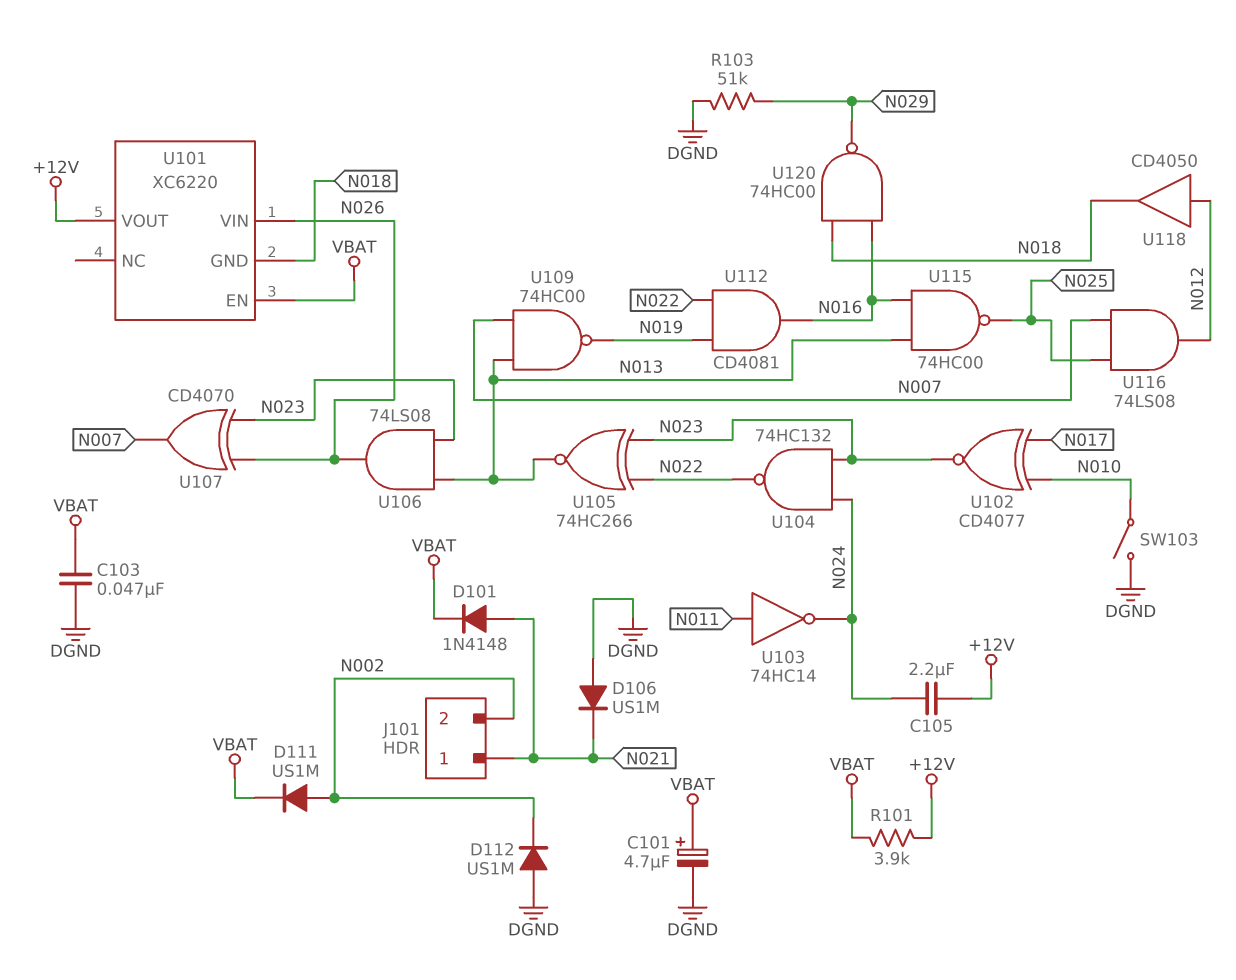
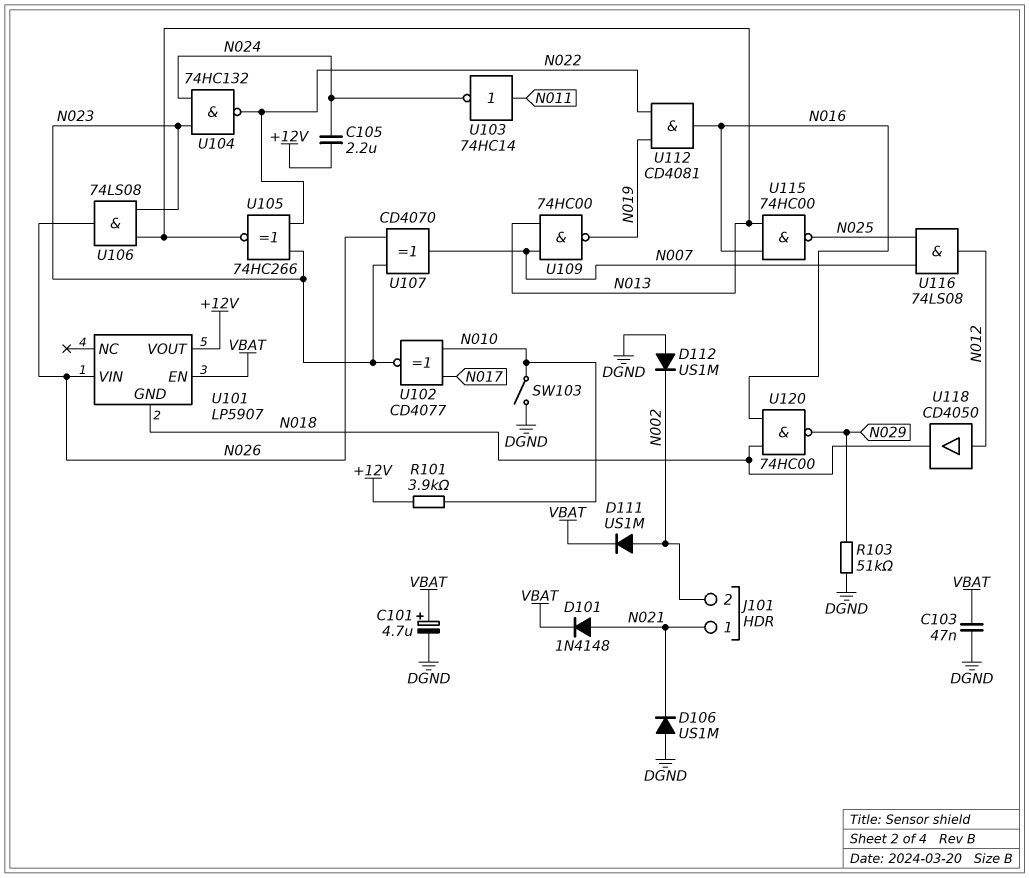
R101: 3.9k (+12V, VBAT) -> 3.9k (+12V, N010)
U101: XC6220 -> LP5907

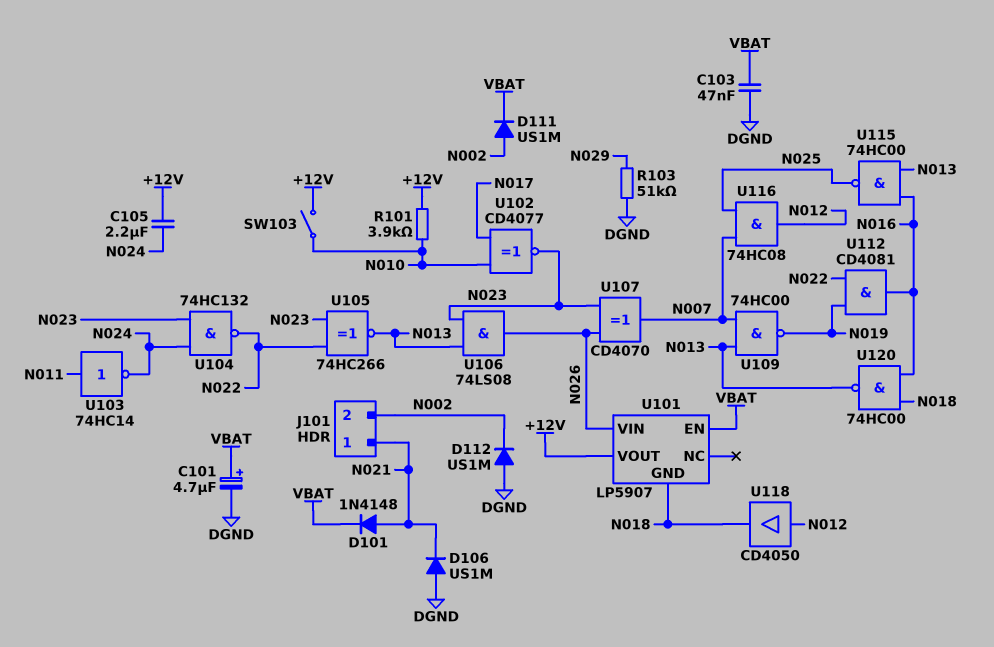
SW103: switch (DGND, N010) -> switch (+12V, N010)
U116: AND 74LS08 (in N007, in N025, out N012) -> AND 74HC08 (in N007, in N025, out N012)
U120: NAND 74HC00 (in N016, in N018, out N029) -> NAND 74HC00 (in N016, in N018, out N013)

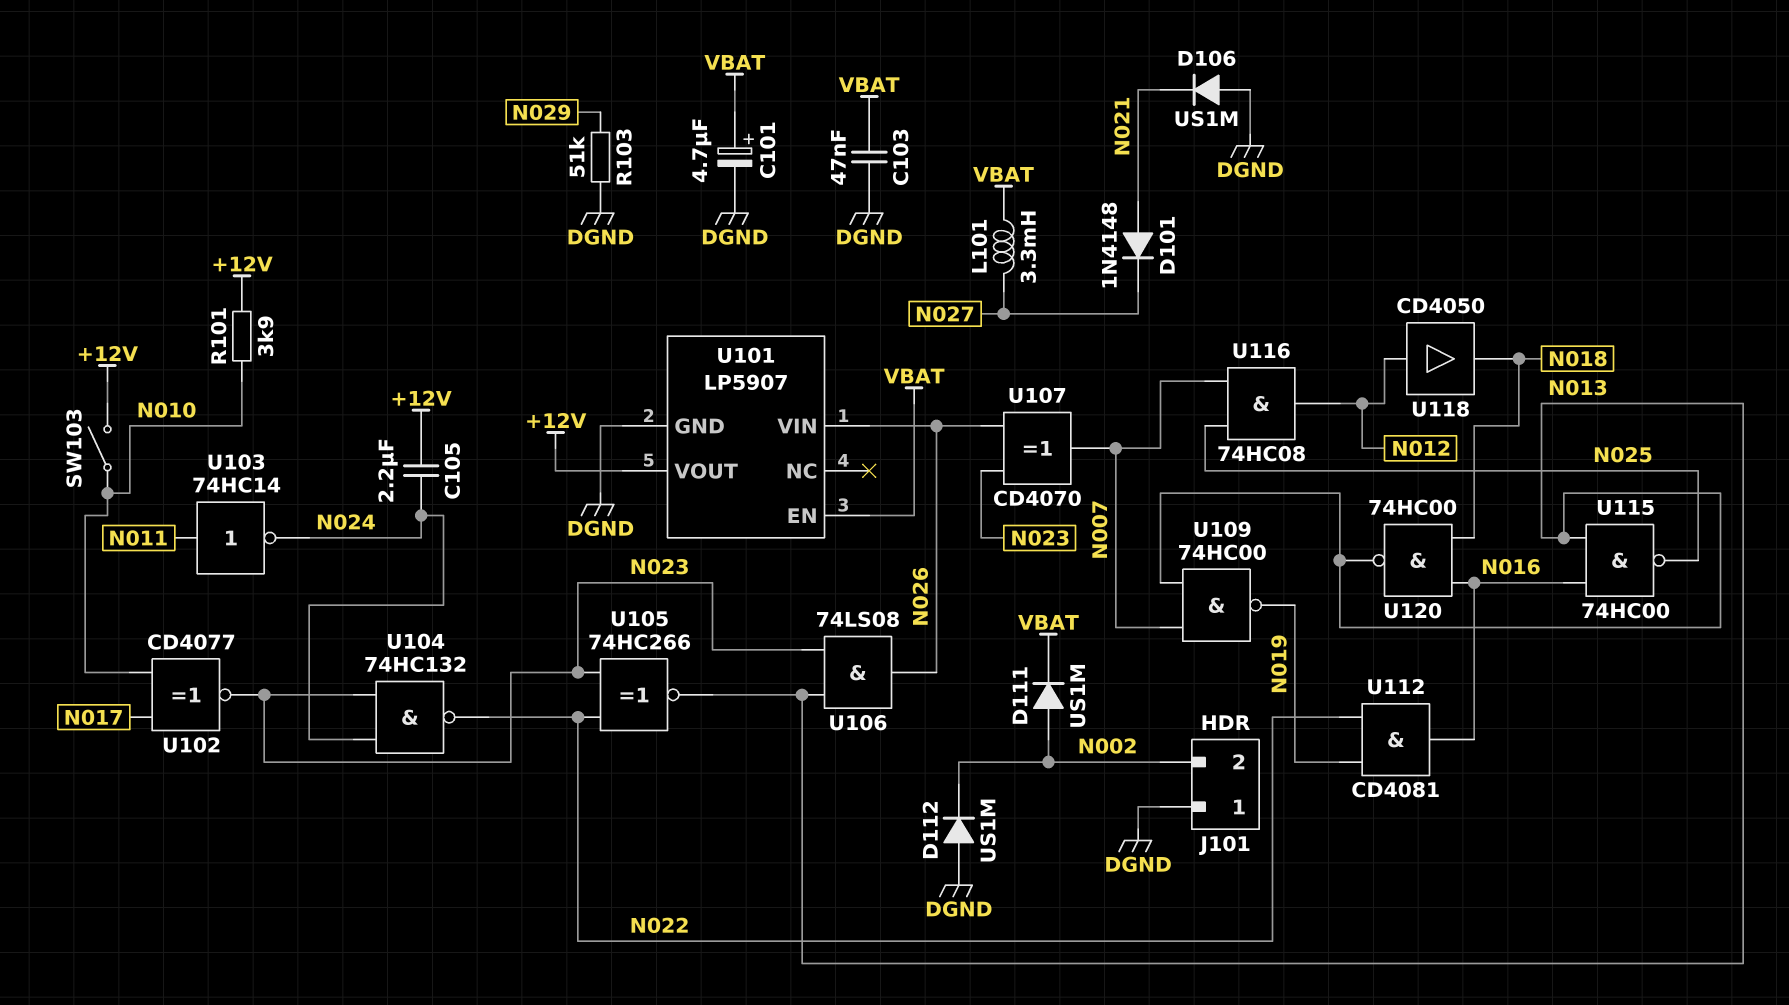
D101: diode 1N4148 (A N021, K VBAT) -> diode 1N4148 (A N021, K N027)
J101 pin 1: N021 -> DGND
L101: none -> 3.3mH (N027, VBAT)
U101 pin GND: N018 -> DGND

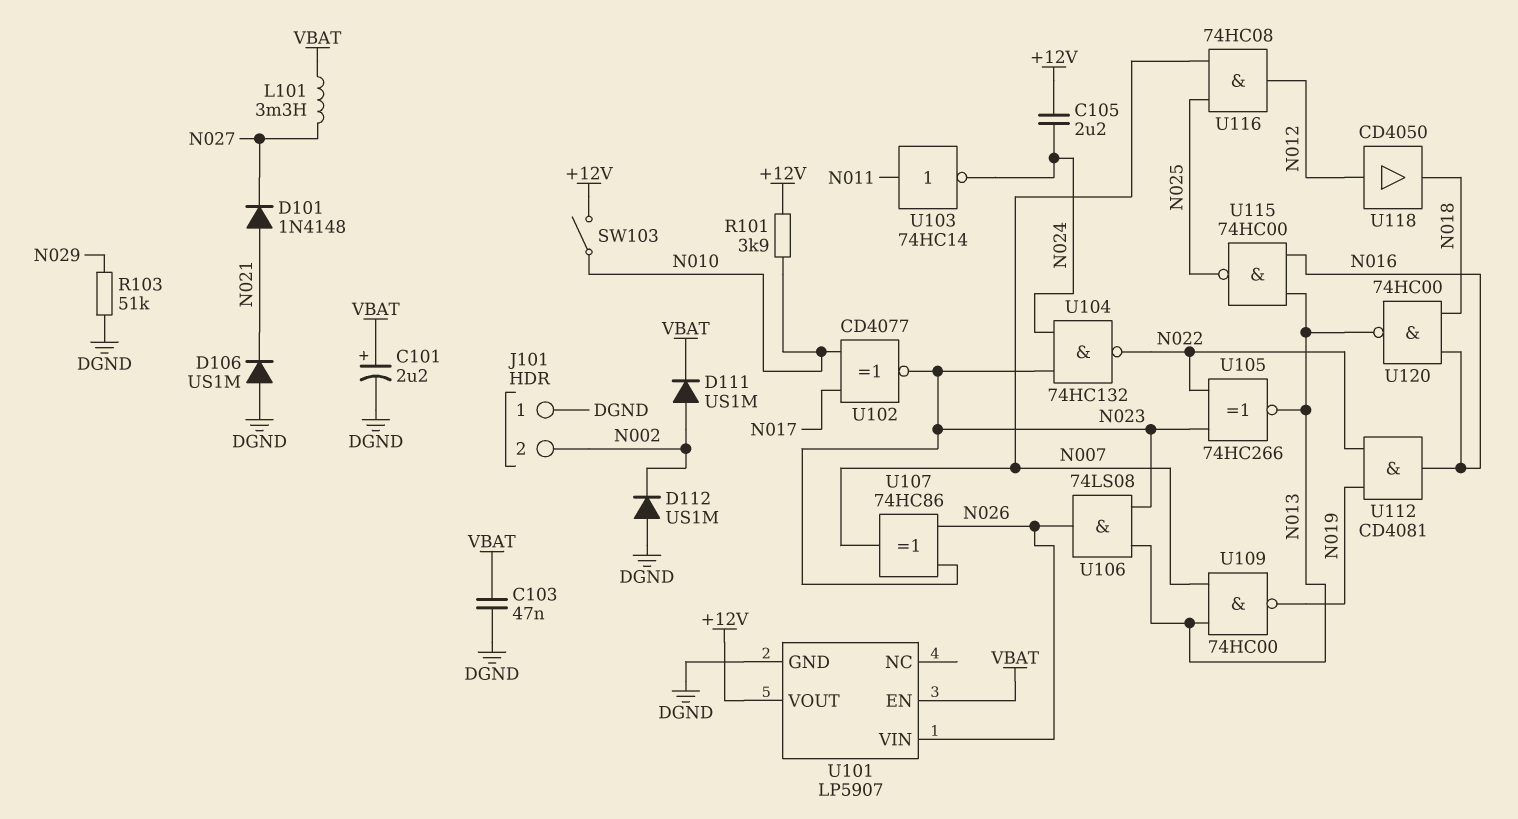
C101: 4.7uF (plus VBAT, minus DGND) -> 2.2uF (plus VBAT, minus DGND)
U107: XOR CD4070 (in N023, in N026, out N007) -> XOR 74HC86 (in N023, in N026, out N007)

